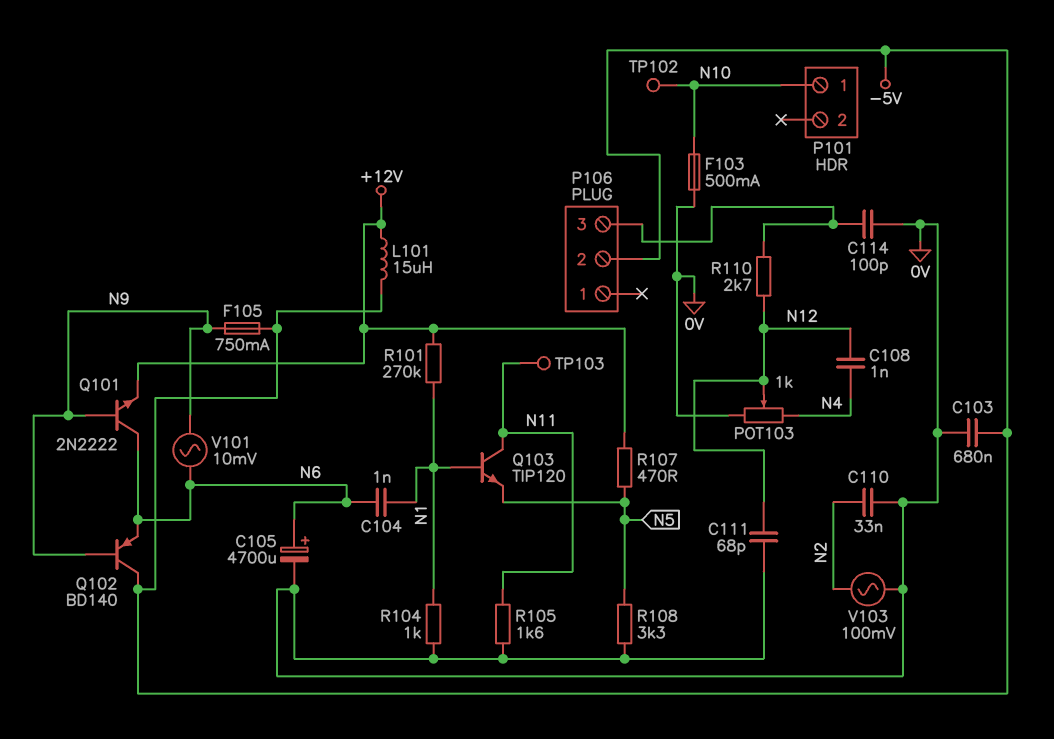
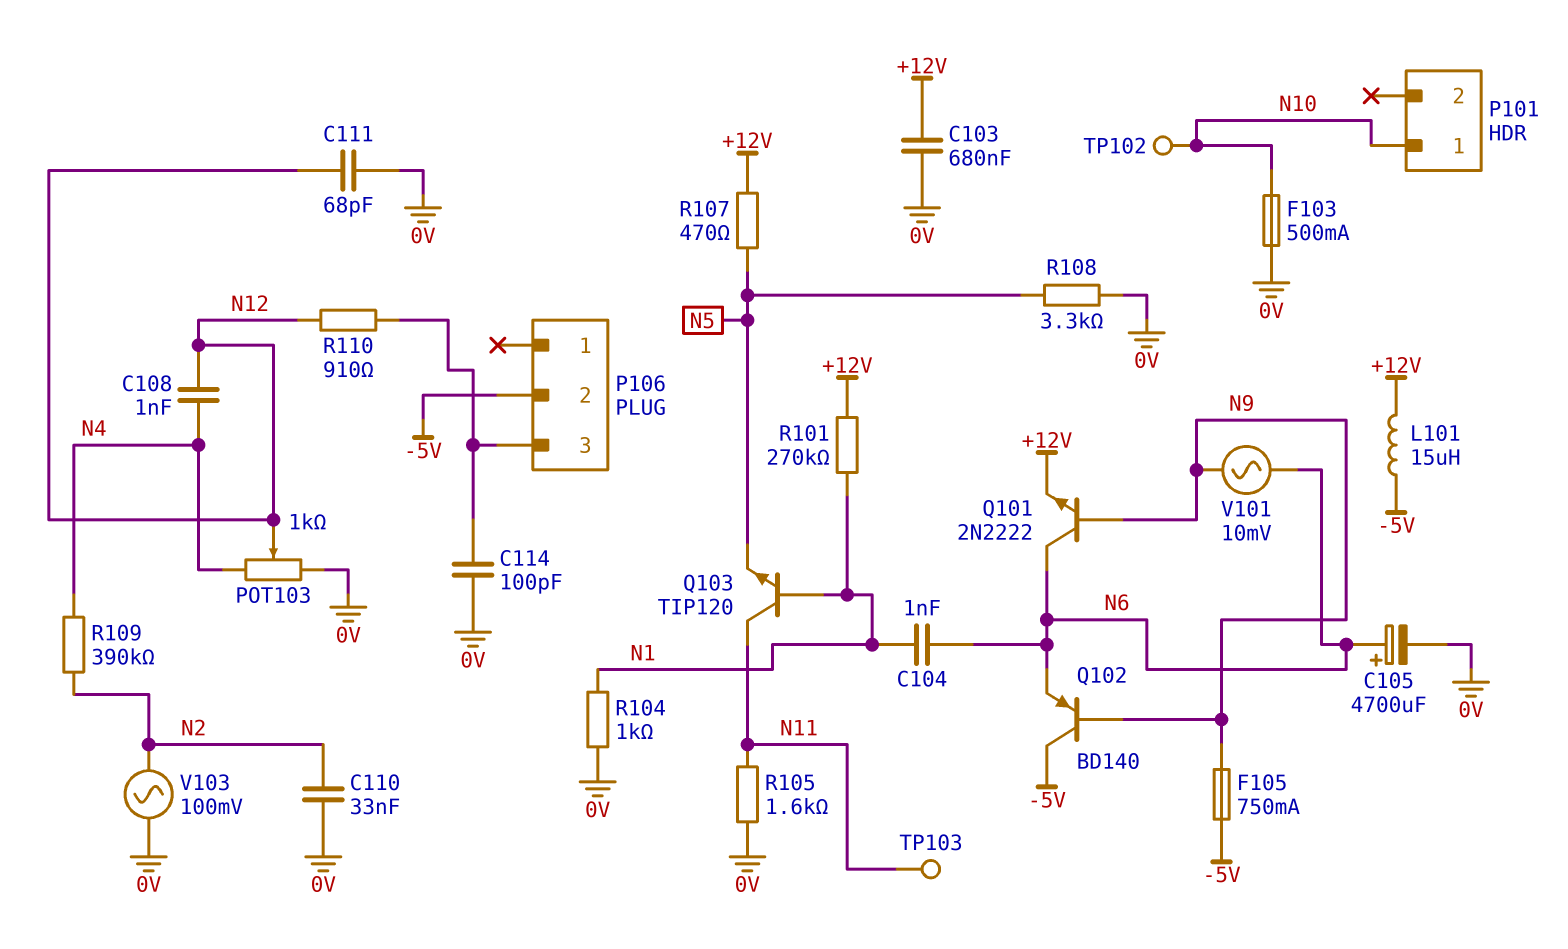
C103: 680nF (-5V, 0V) -> 680nF (+12V, 0V)
R109: none -> 390k (N2, N4)
R110: 2.7k (N12, P106/3) -> 910 (N12, P106/3)

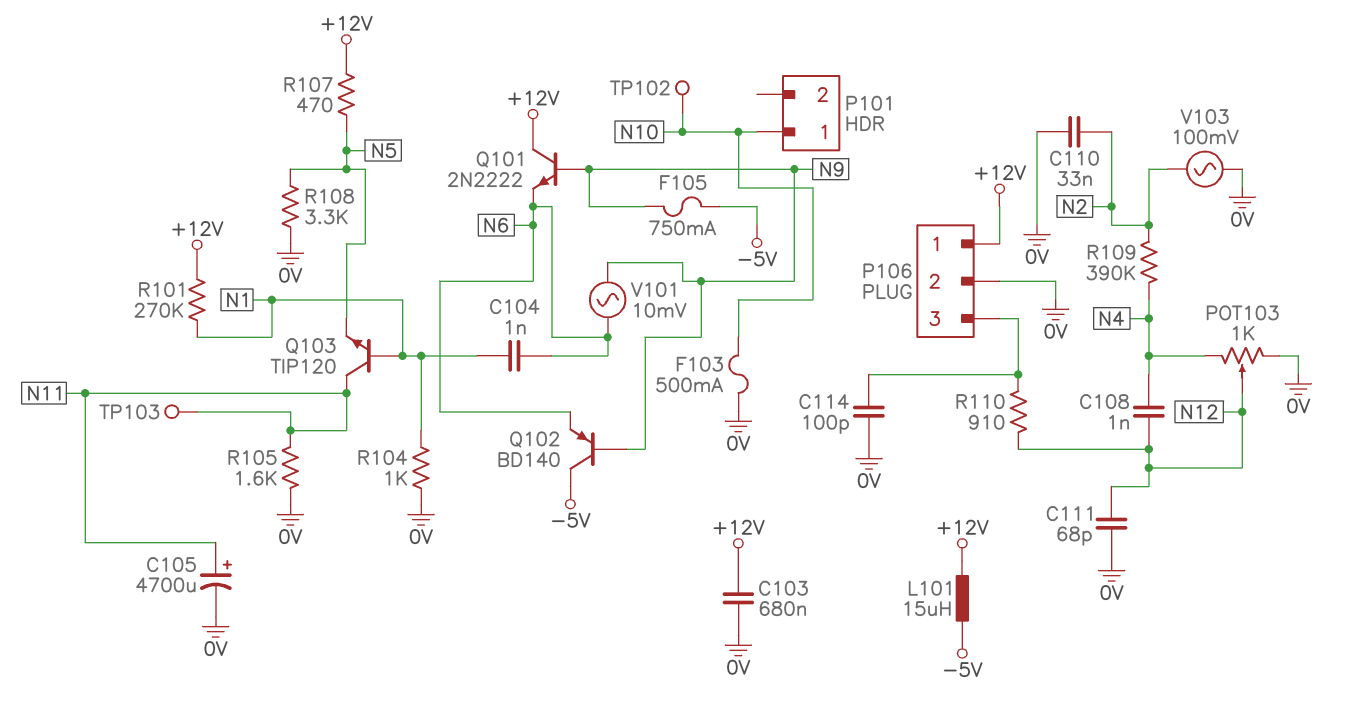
C105: 4700uF (plus N6, minus 0V) -> 4700uF (plus N11, minus 0V)
P106 pin 1: none -> +12V
P106 pin 2: -5V -> 0V
Q101: NPN 2N2222 (B N9, C N6, E +12V) -> NPN 2N2222 (B N9, C +12V, E N6)

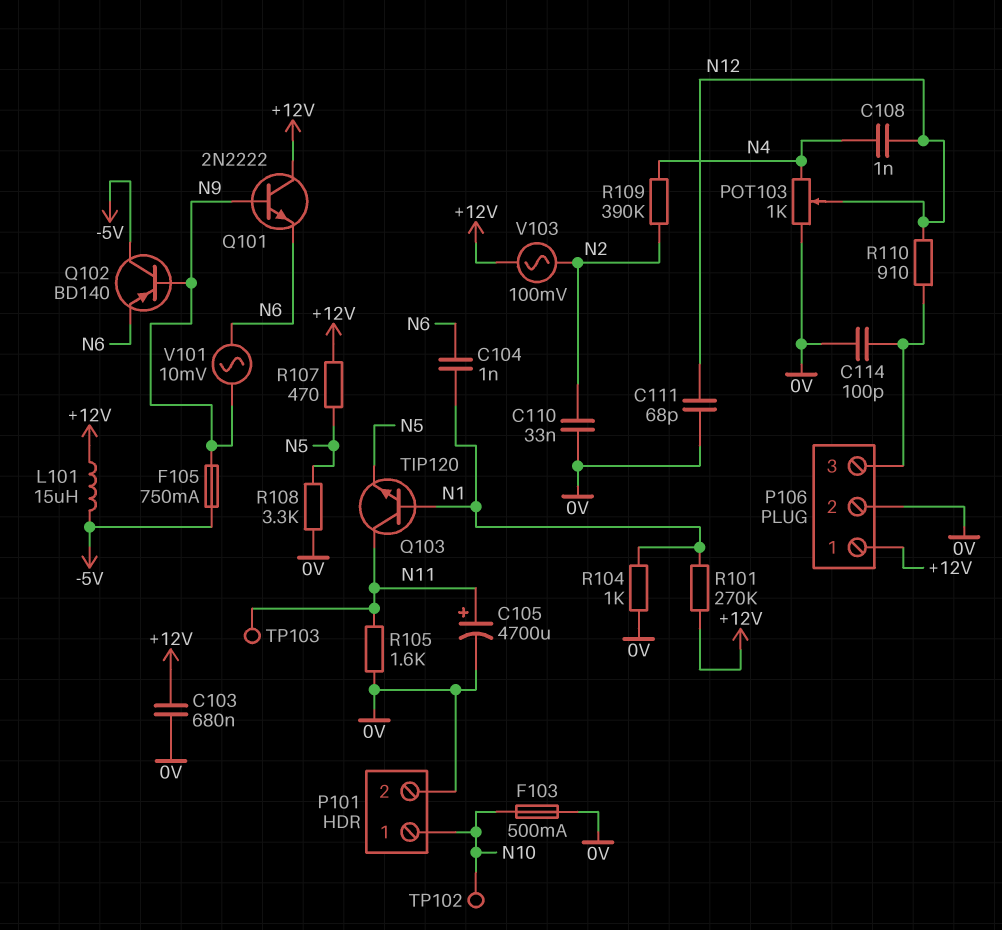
P101 pin 2: none -> 0V
V103: AC 100mV (0V, N2) -> AC 100mV (+12V, N2)

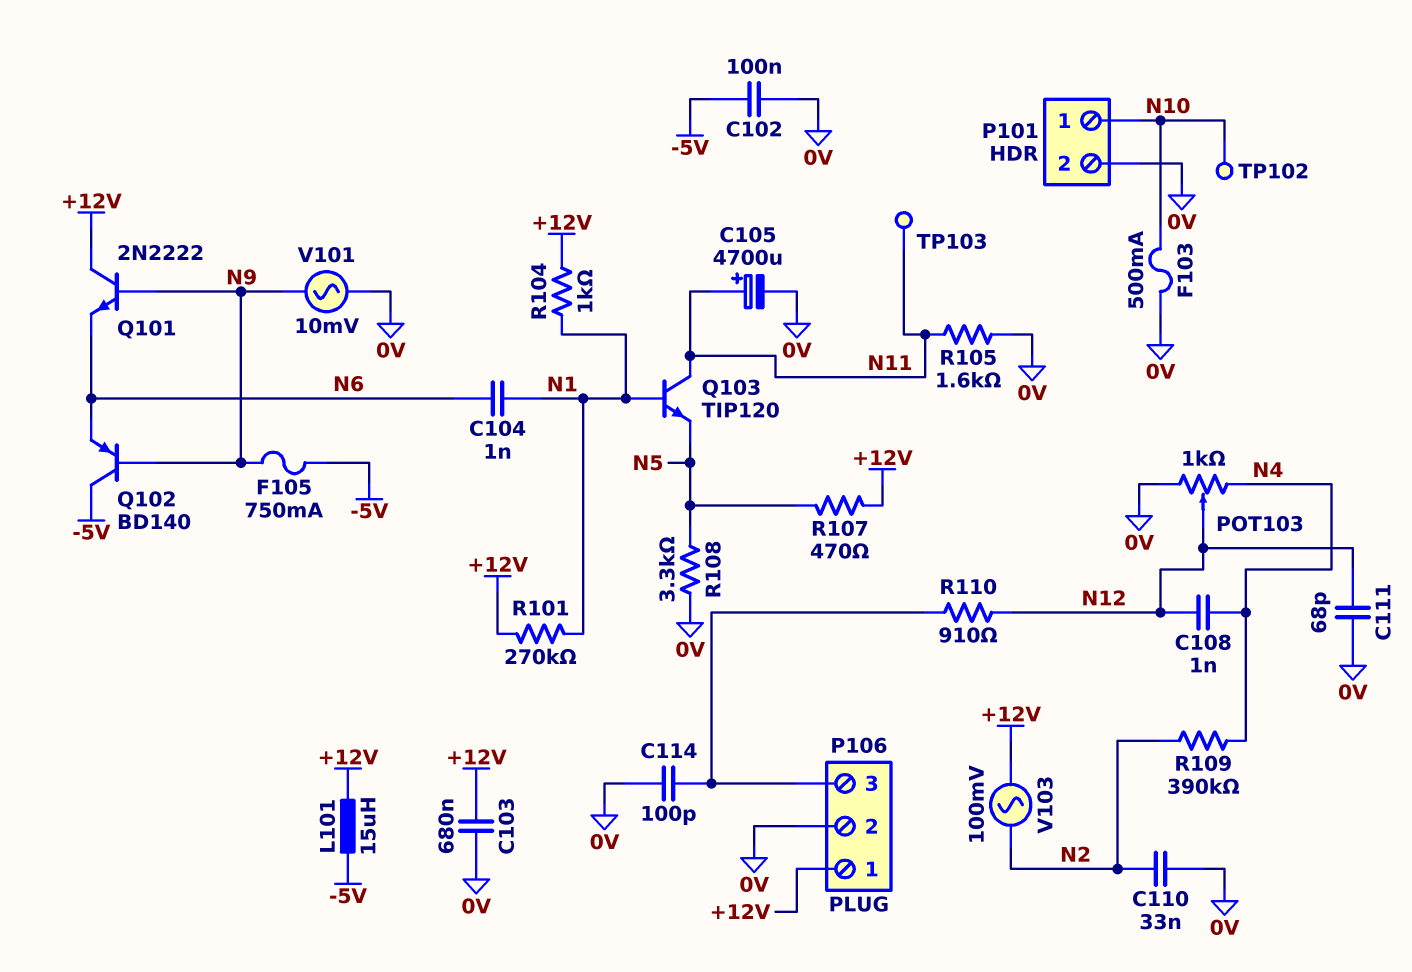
C102: none -> 100nF (-5V, 0V)
R104: 1k (0V, N1) -> 1k (+12V, N1)
V101: AC 10mV (N6, N9) -> AC 10mV (0V, N9)

